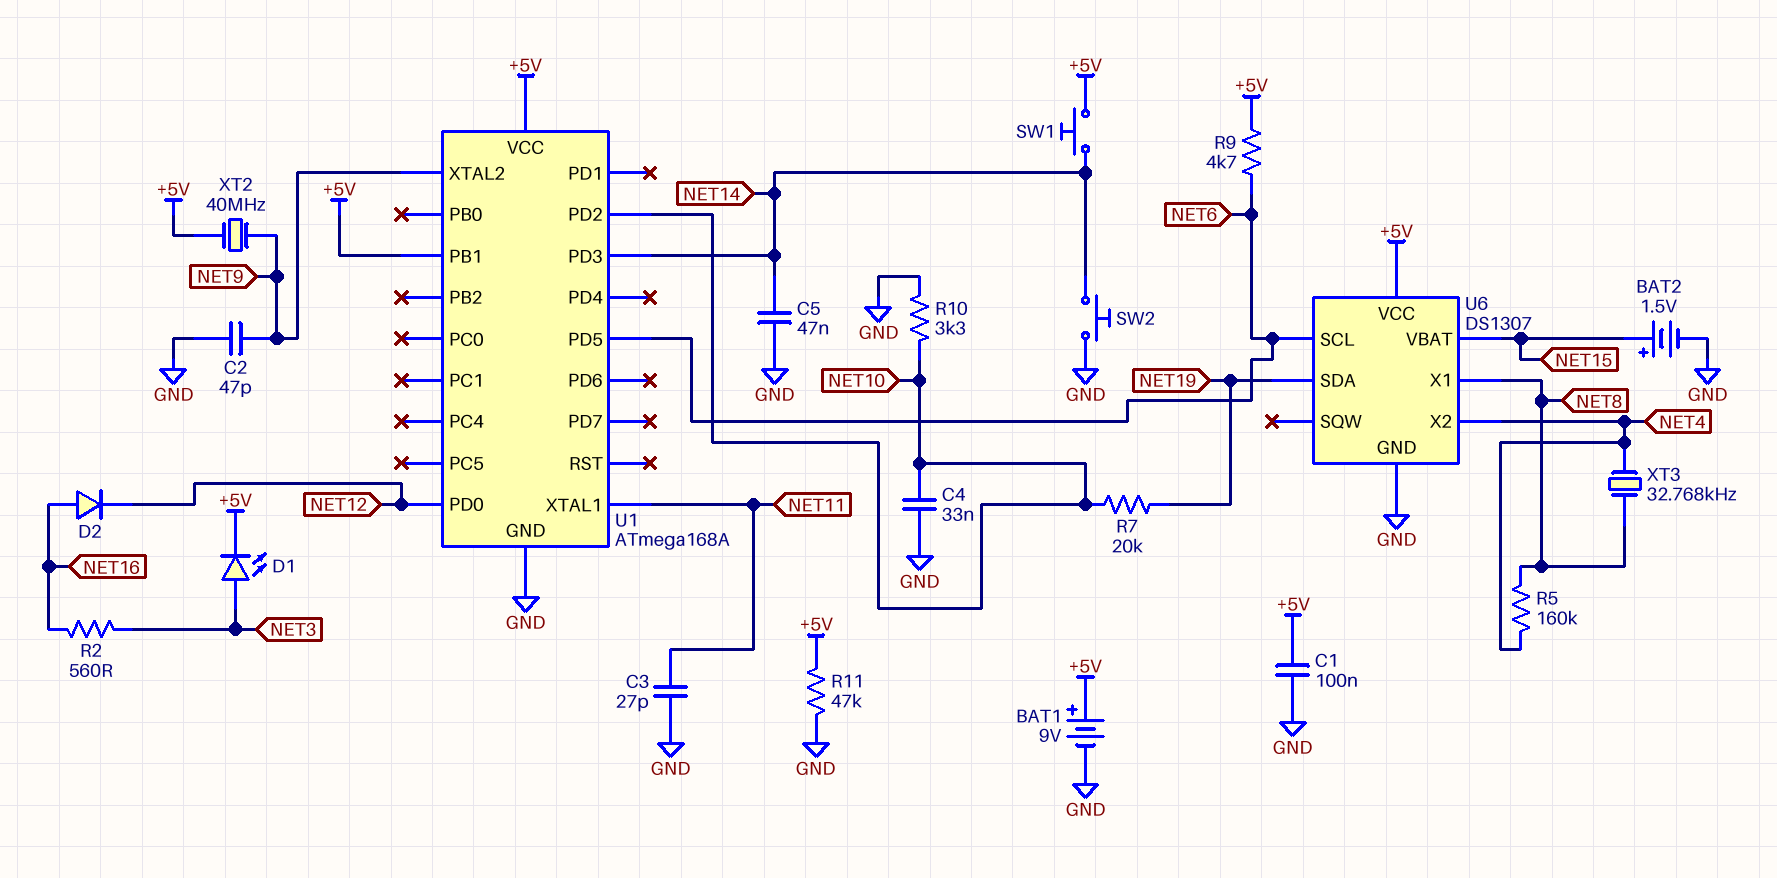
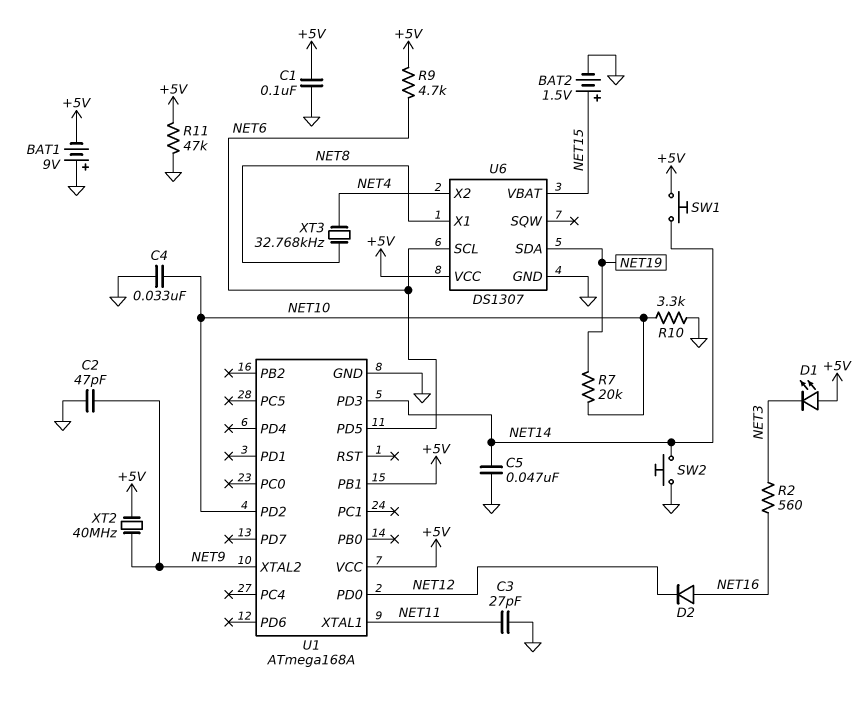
BAT1: 9V (plus +5V, minus GND) -> 9V (plus GND, minus +5V)
D1: LED (A NET3, K +5V) -> LED (A +5V, K NET3)
R5: 160k (NET4, NET8) -> none

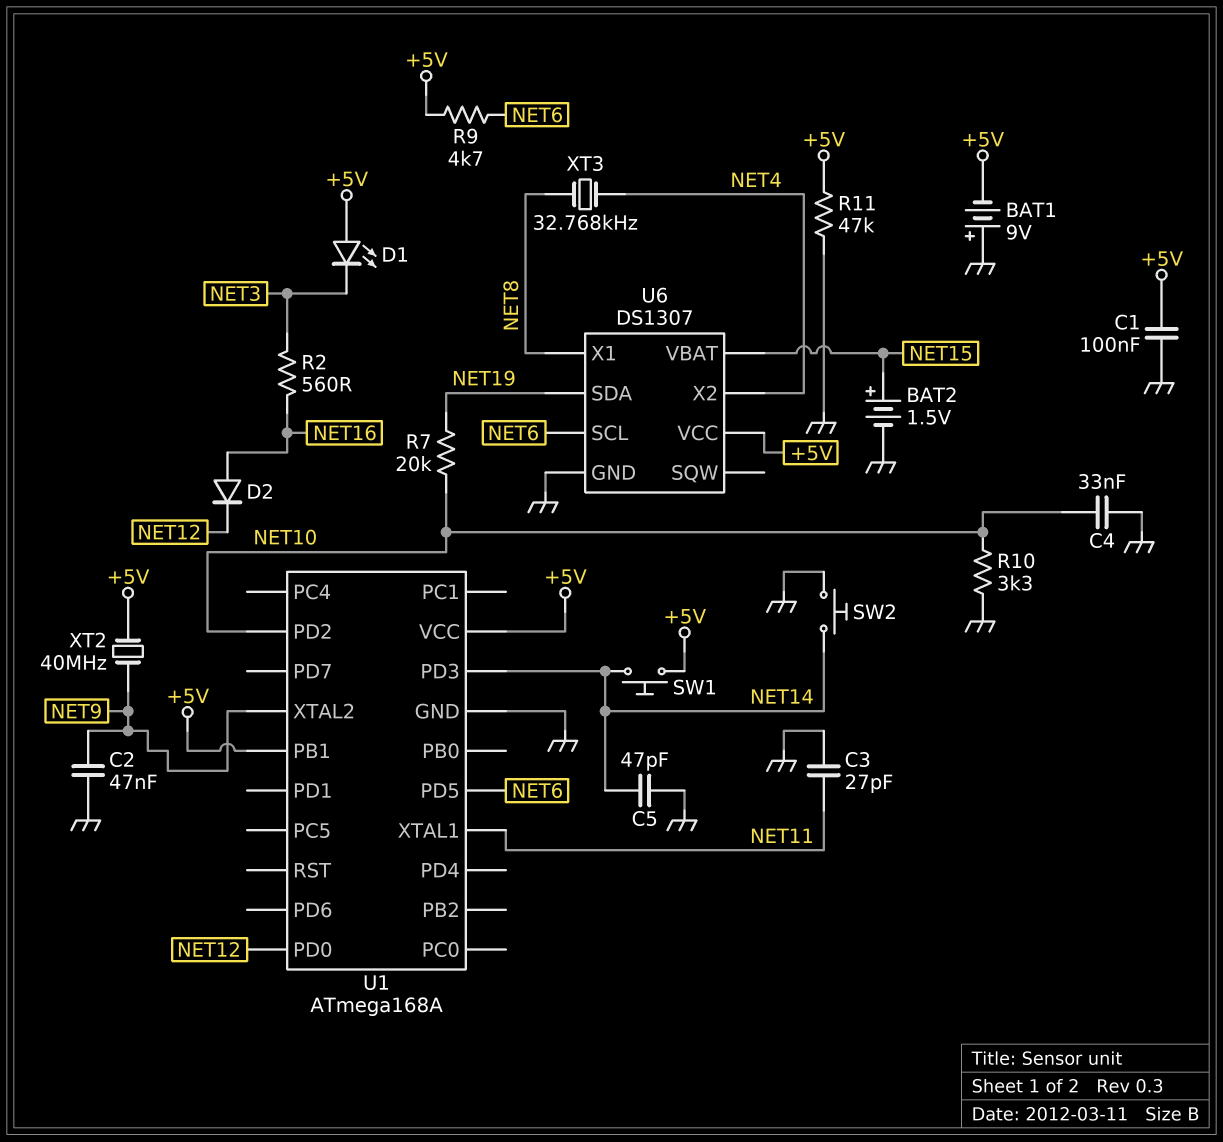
C2: 47pF (GND, NET9) -> 47nF (GND, NET9)
C5: 47nF (GND, NET14) -> 47pF (GND, NET14)

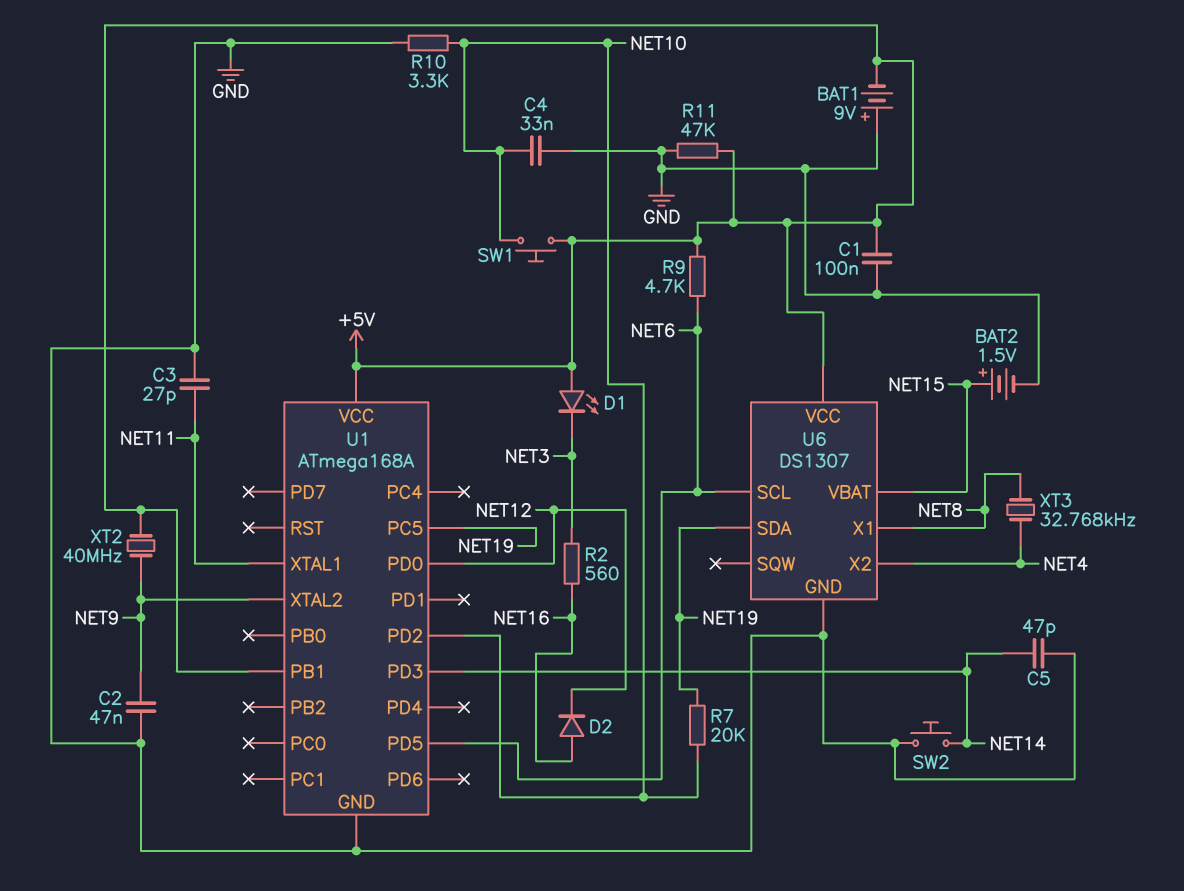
SW1: button (+5V, NET14) -> button (+5V, NET10)
U1 pin PC5: none -> NET19

